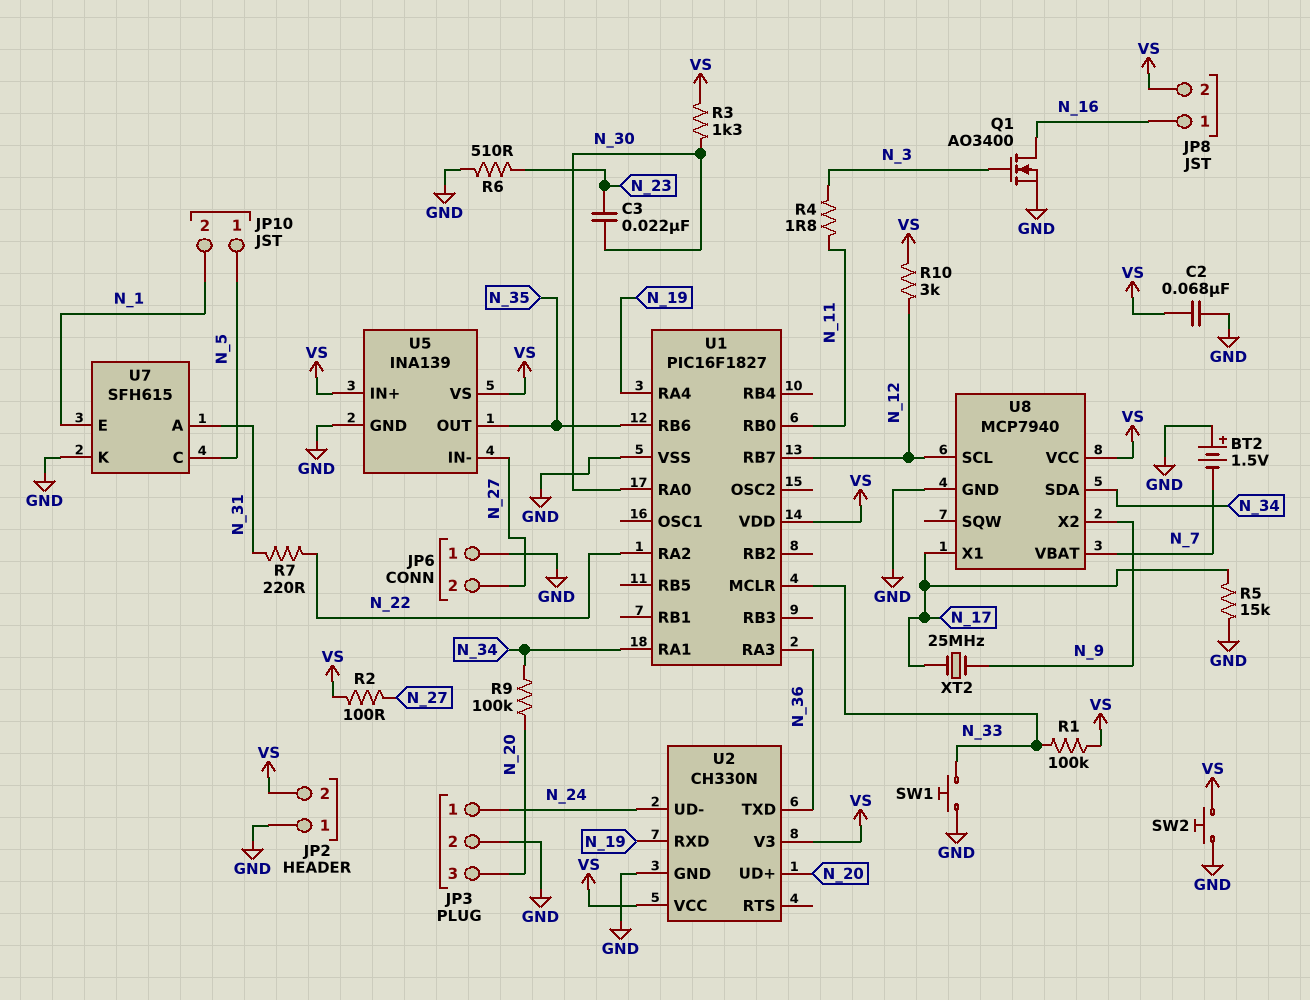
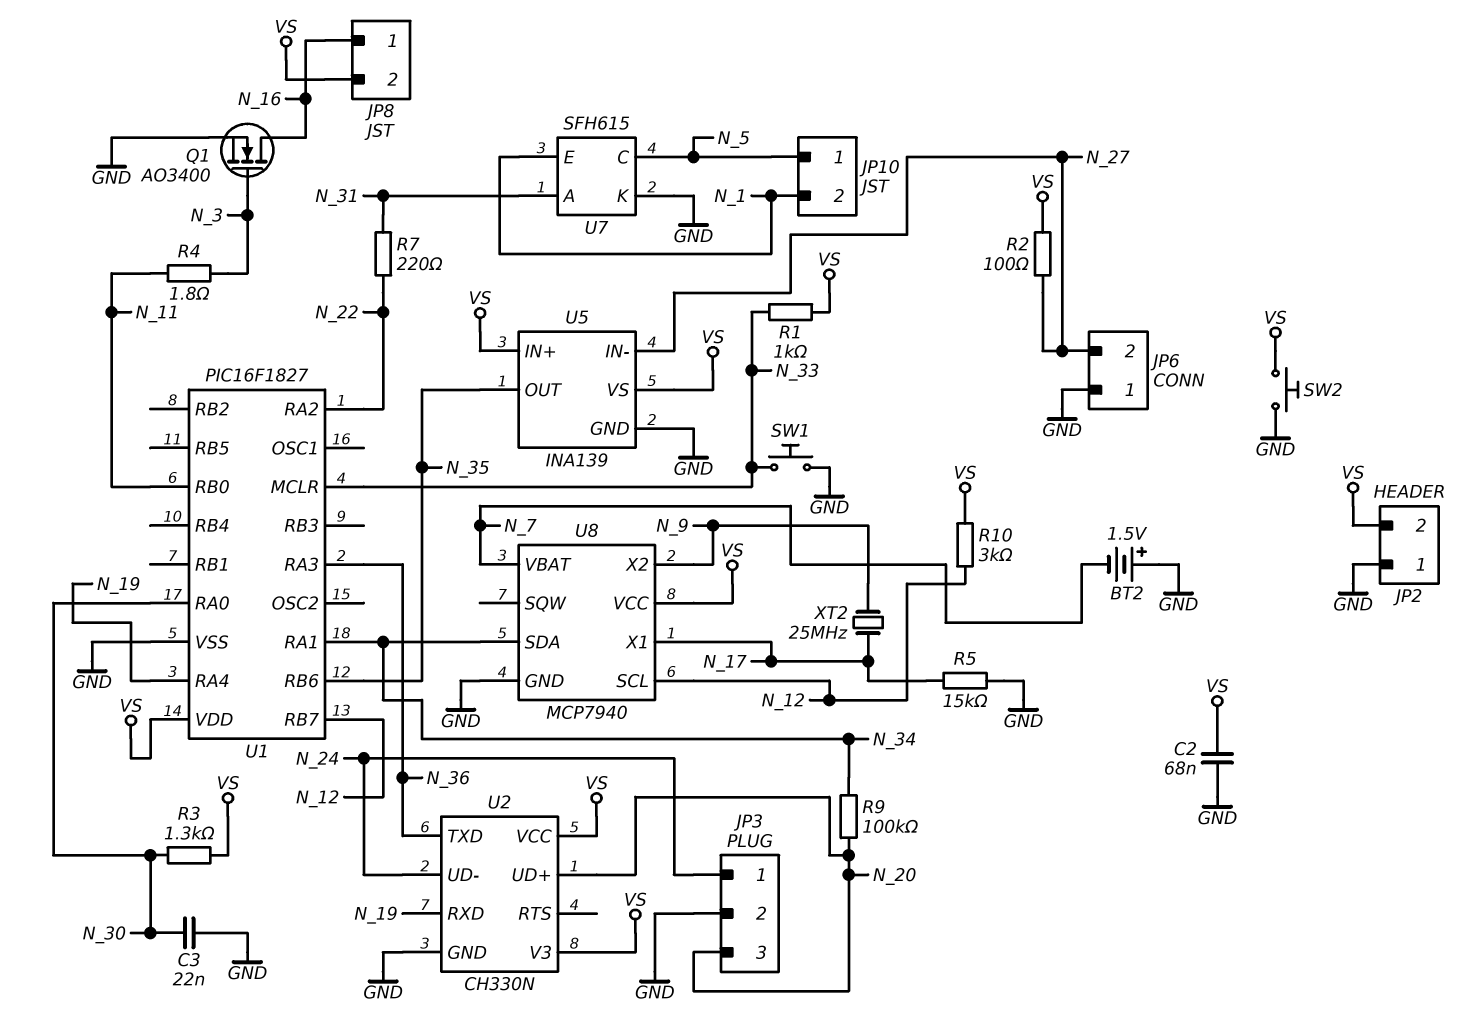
C3: 22nF (N_23, N_30) -> 22nF (GND, N_30)
R1: 100k (N_33, VS) -> 1k (N_33, VS)
R6: 510 (GND, N_23) -> none

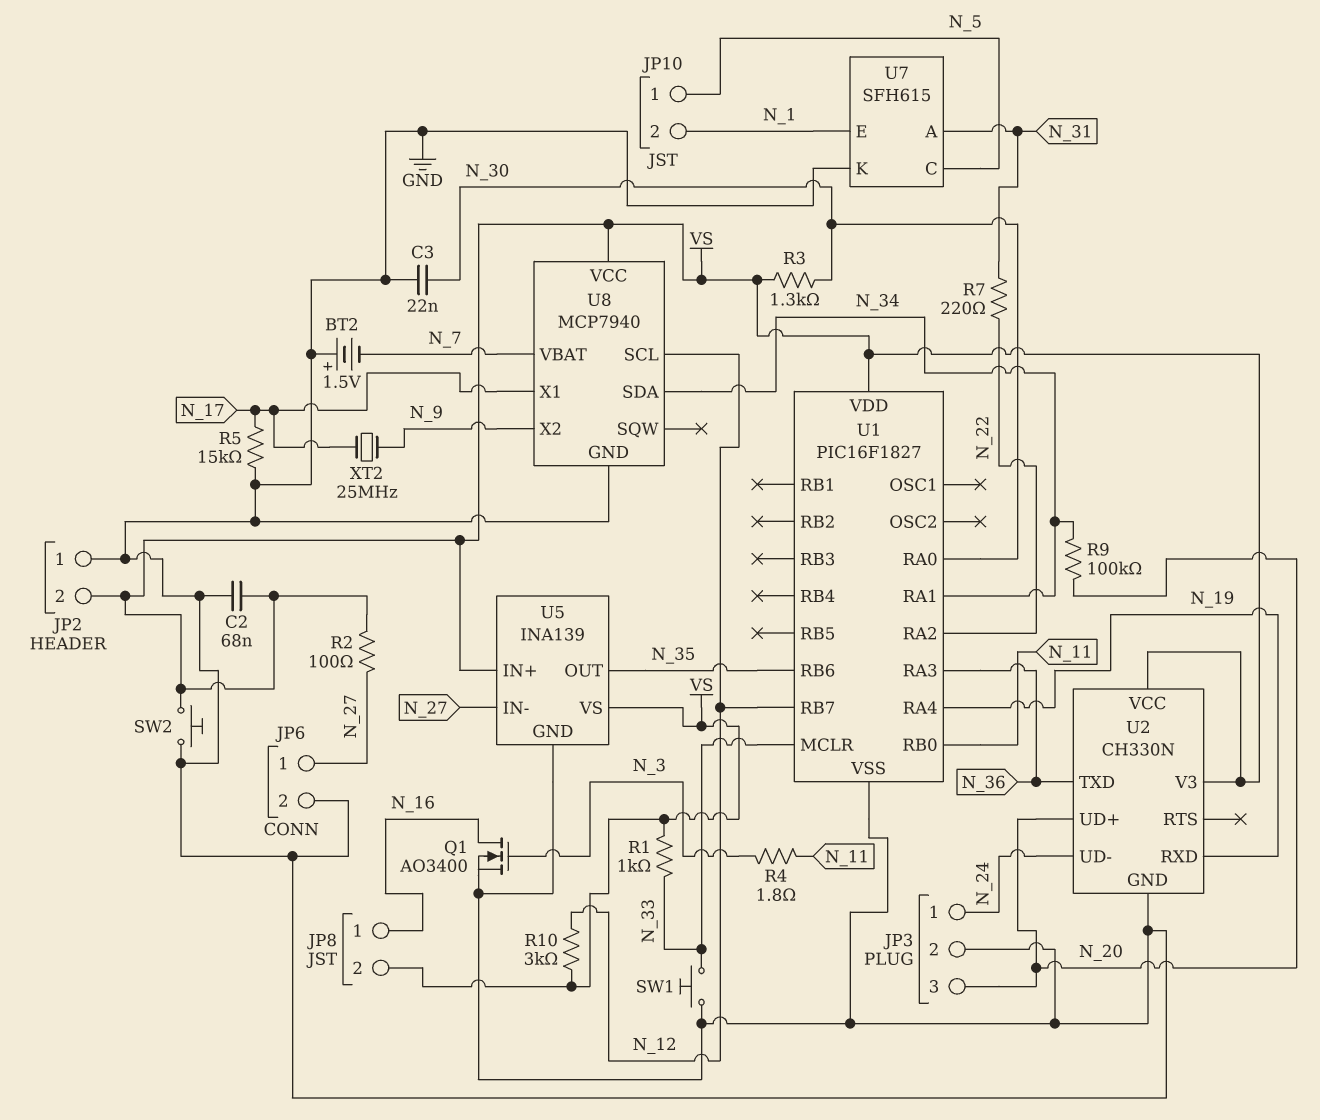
JP6 pin 1: GND -> N_27
JP6 pin 2: N_27 -> GND

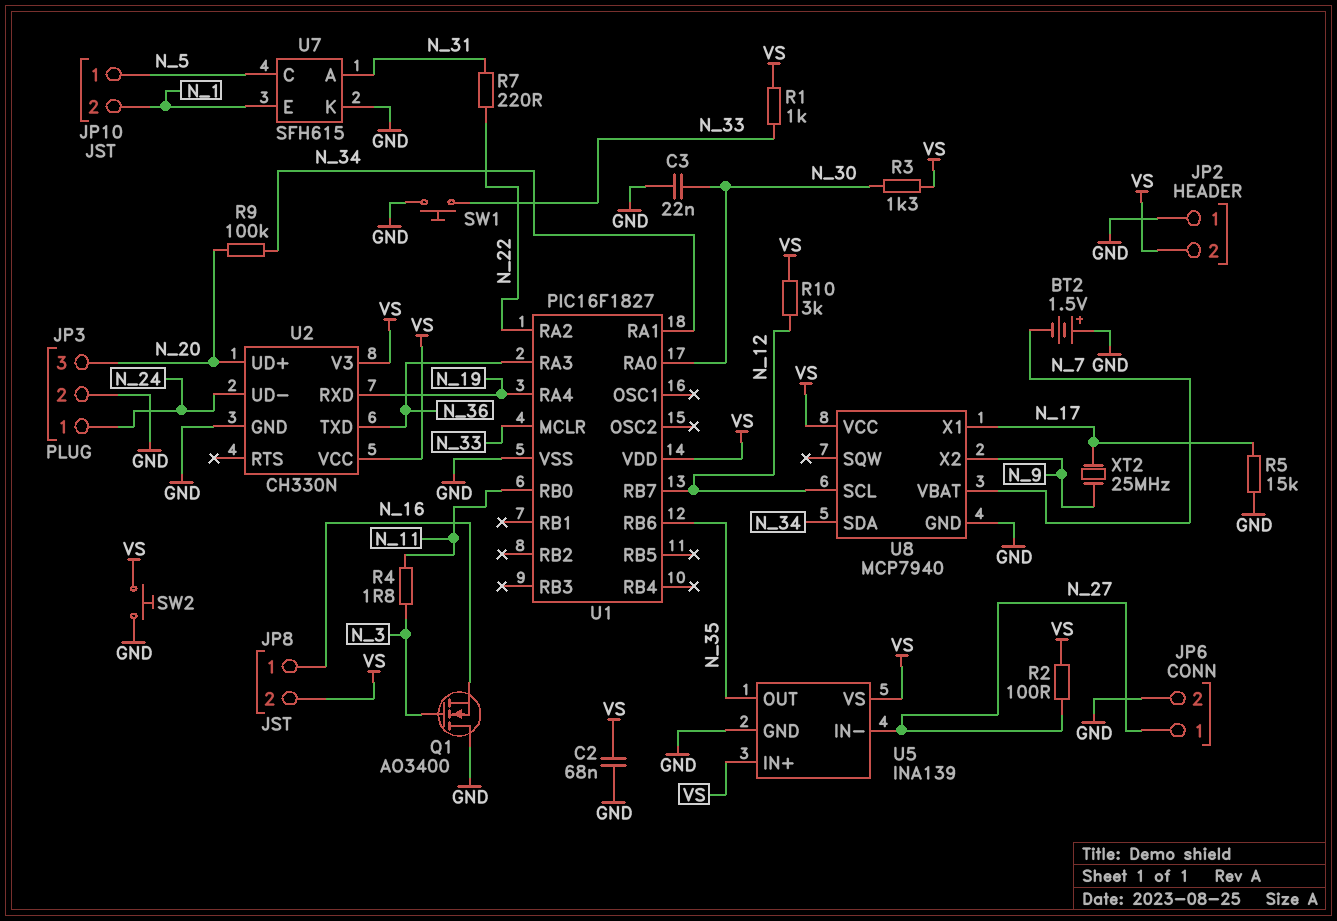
Q1: NMOS AO3400 (G N_3, D N_16, S GND) -> NMOS AO3400 (G N_3, D GND, S N_16)

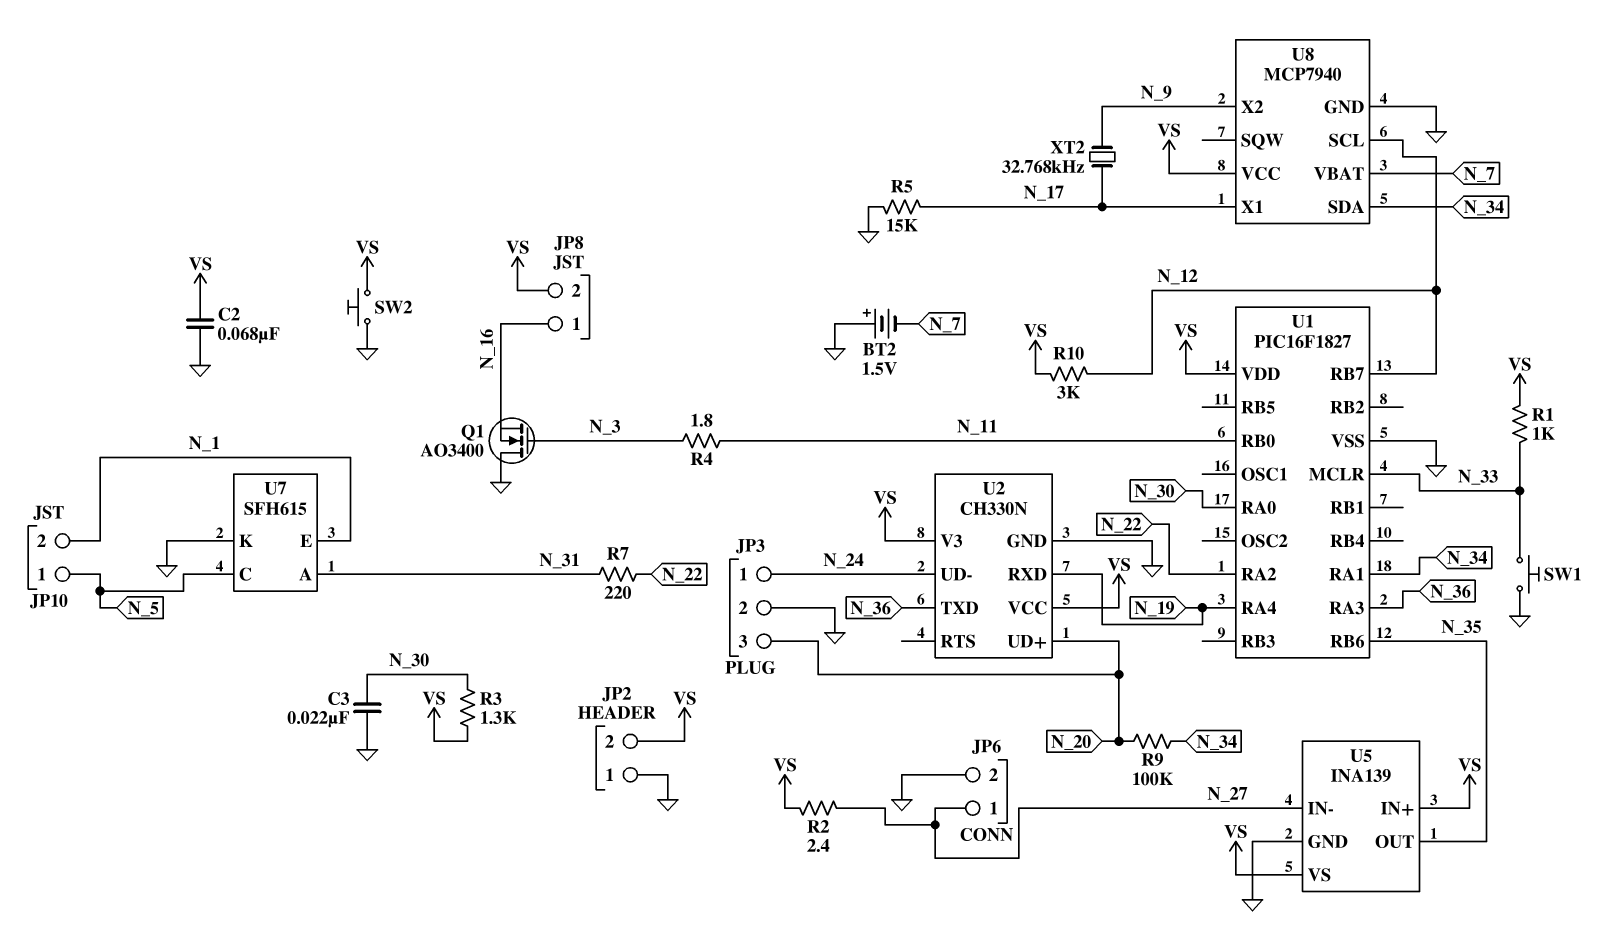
R2: 100 (N_27, VS) -> 2.4 (N_27, VS)
XT2: 25MHz (N_9, N_17) -> 32.768kHz (N_9, N_17)

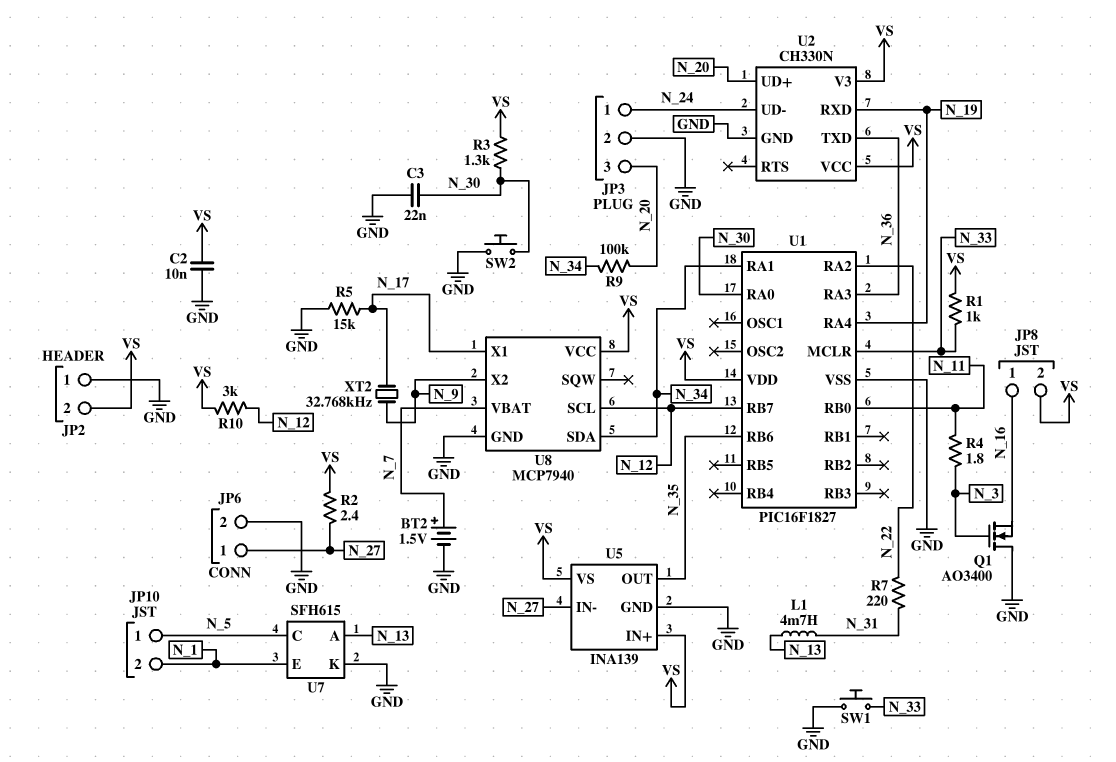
BT2: 1.5V (plus GND, minus N_7) -> 1.5V (plus N_7, minus GND)
C2: 68nF (GND, VS) -> 10nF (GND, VS)
L1: none -> 4.7mH (N_13, N_31)
SW2: button (GND, VS) -> button (GND, N_30)
U7 pin A: N_31 -> N_13

